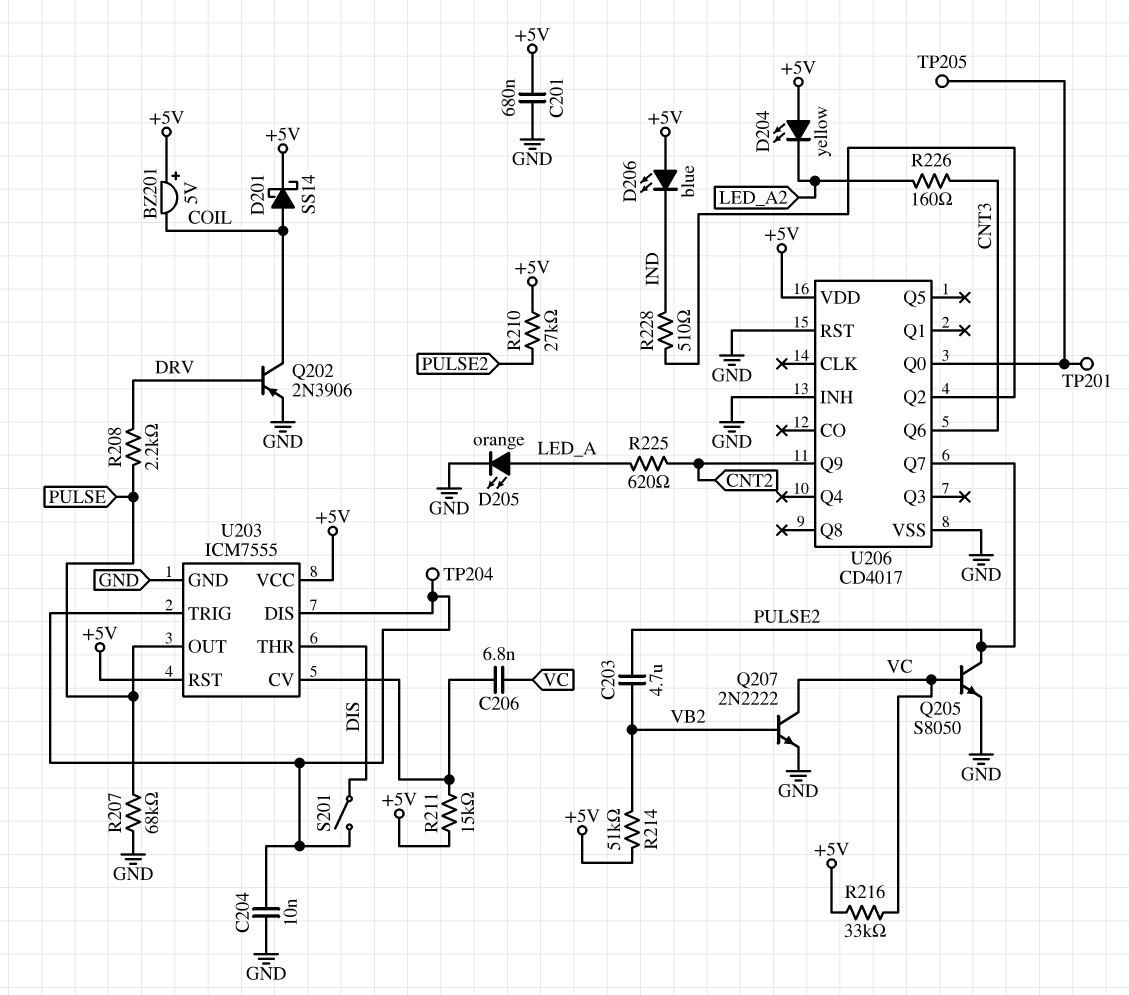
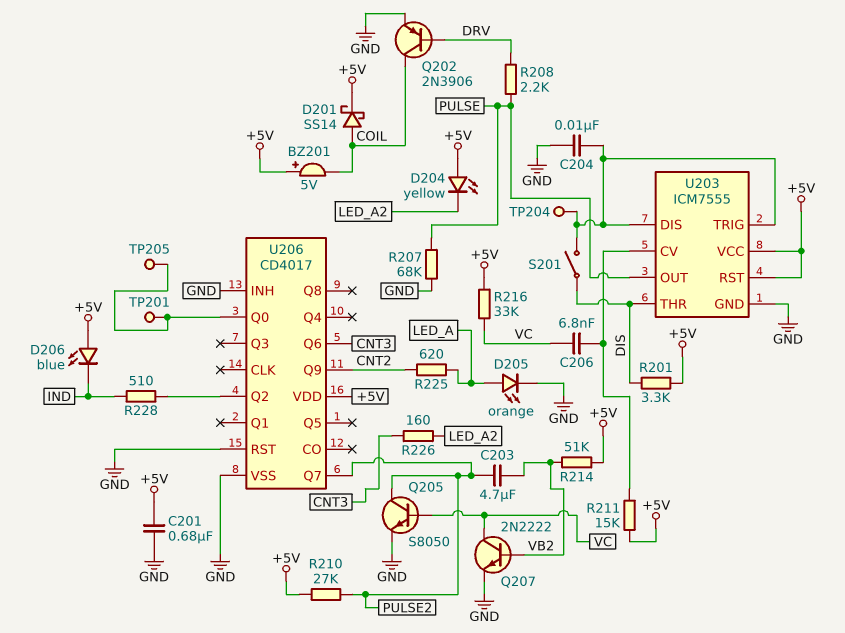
R201: none -> 3.3k (+5V, DIS)

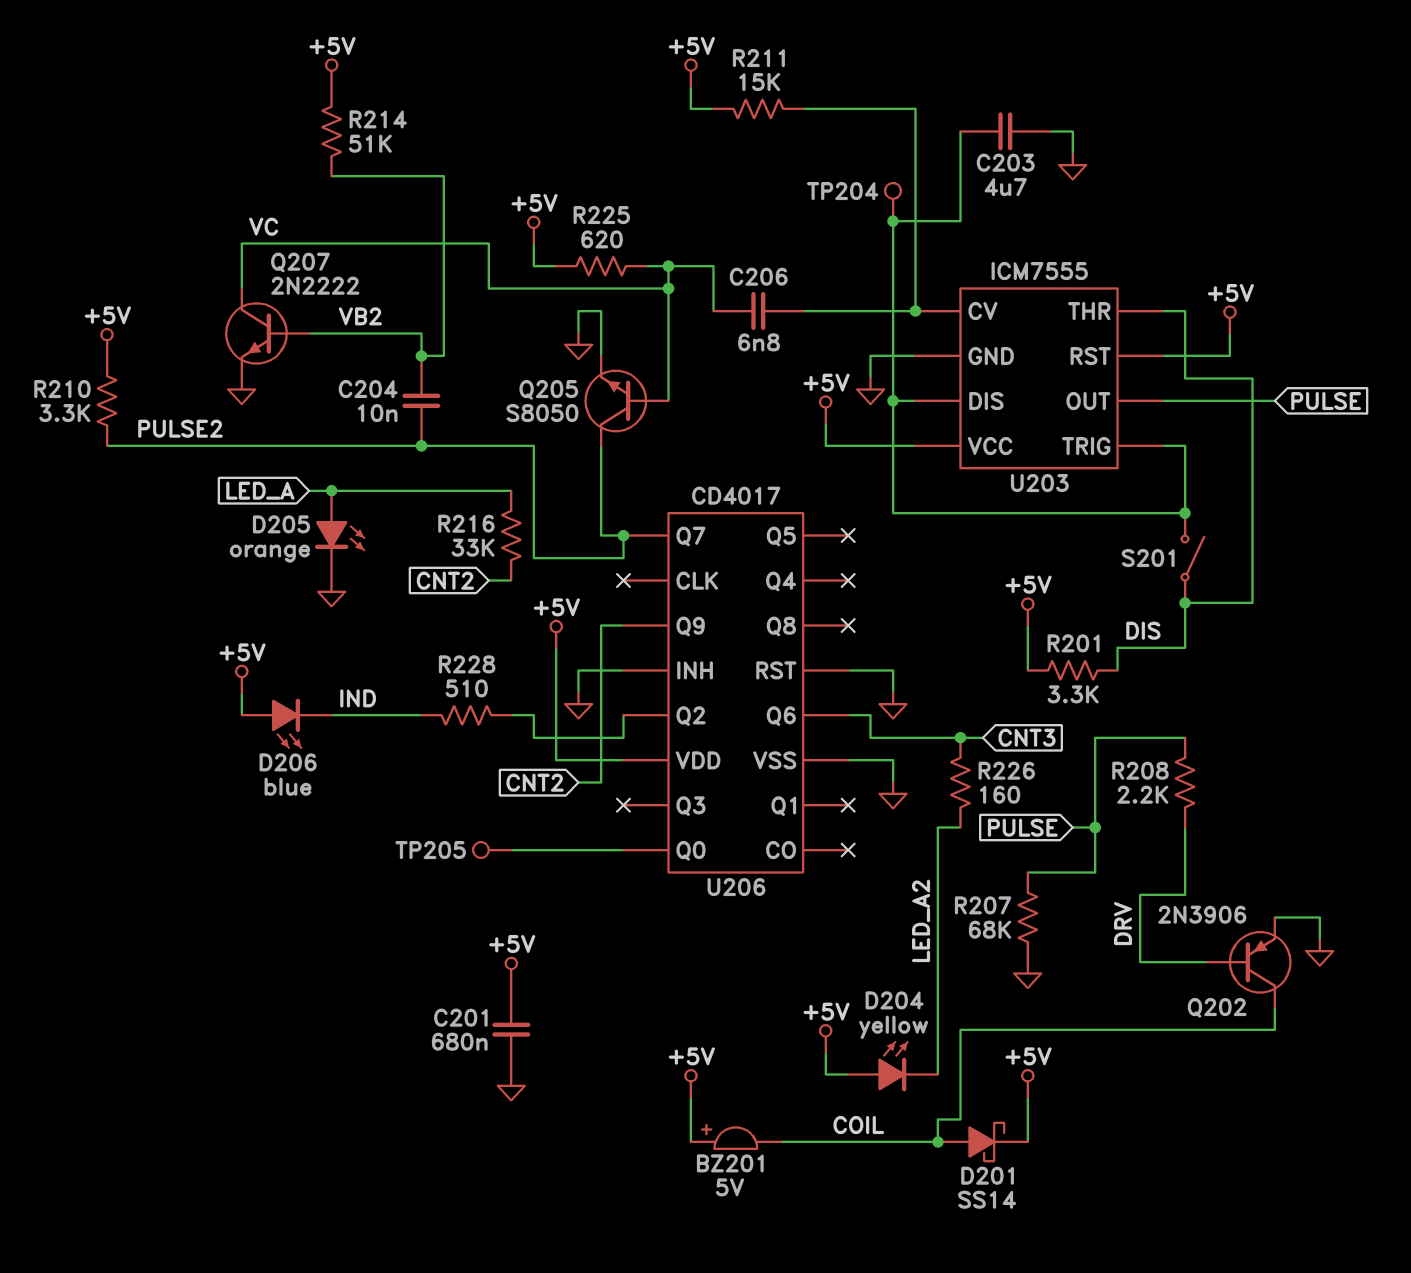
C203: 4.7uF (PULSE2, VB2) -> 4.7uF (GND, U203/DIS)
C204: 10nF (GND, U203/DIS) -> 10nF (PULSE2, VB2)
R210: 27k (+5V, PULSE2) -> 3.3k (+5V, PULSE2)
R216: 33k (+5V, VC) -> 33k (CNT2, LED_A)
R225: 620 (CNT2, LED_A) -> 620 (+5V, VC)
TP201: test point (U206/Q0) -> none

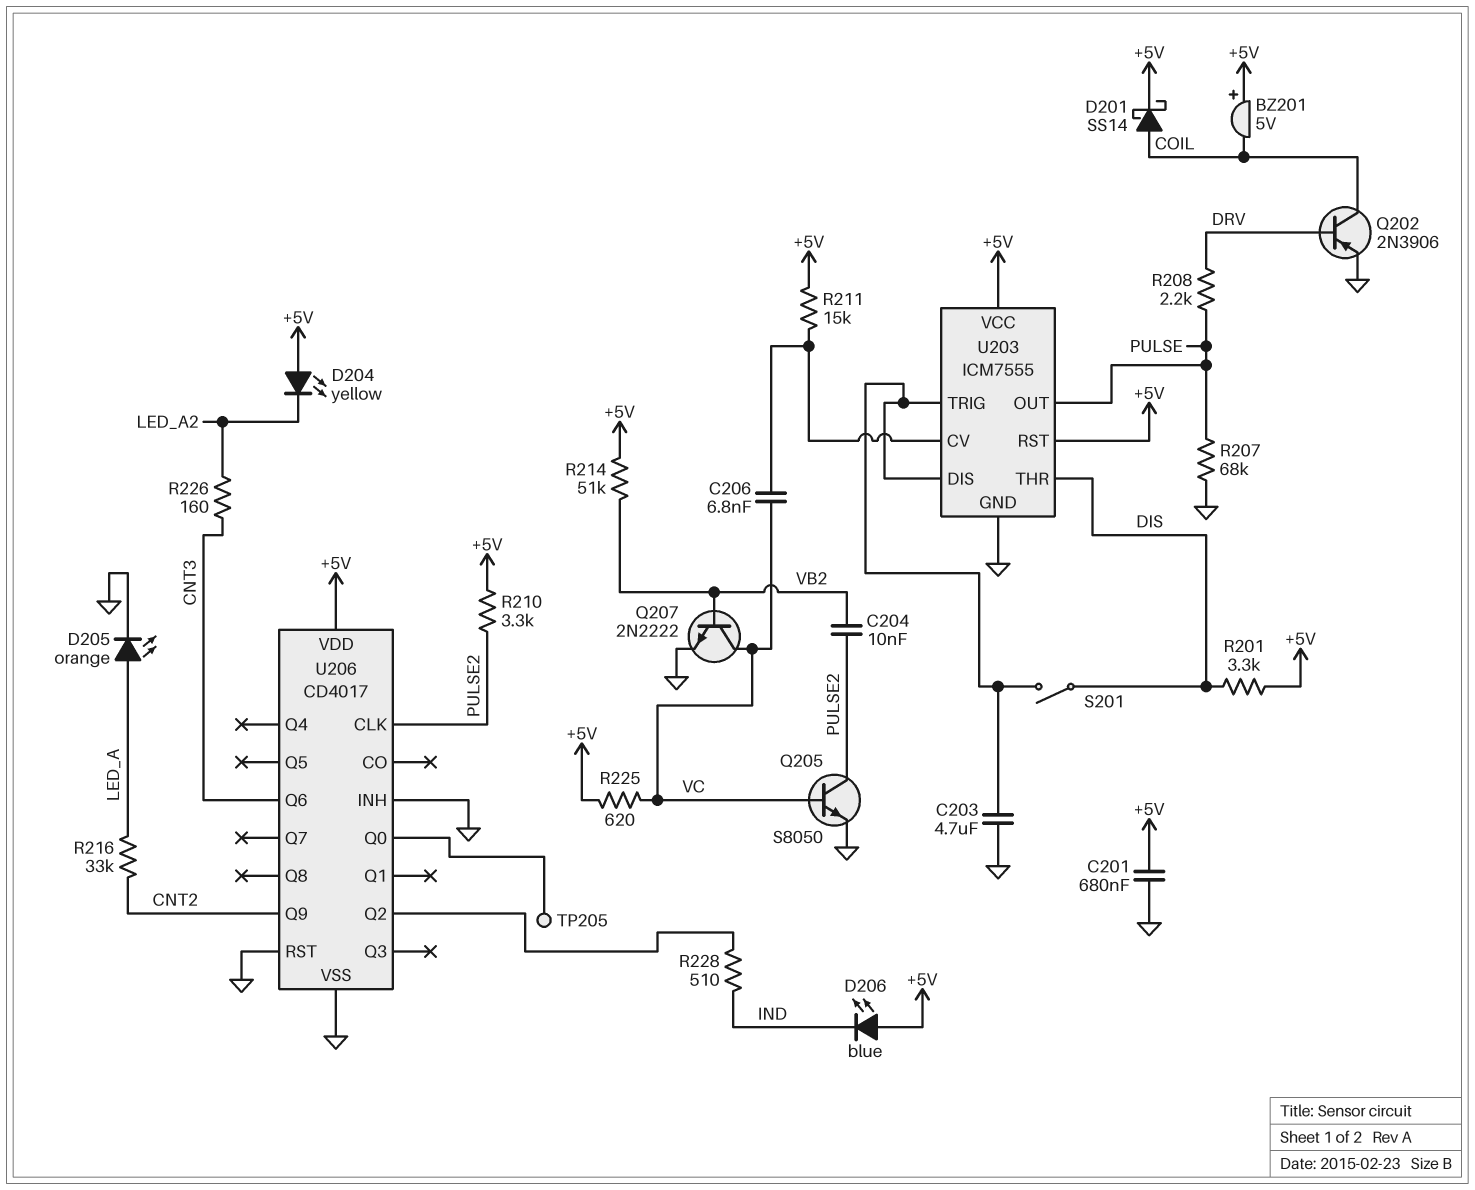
TP204: test point (U203/DIS) -> none
U206 pin CLK: none -> PULSE2
U206 pin Q7: PULSE2 -> none

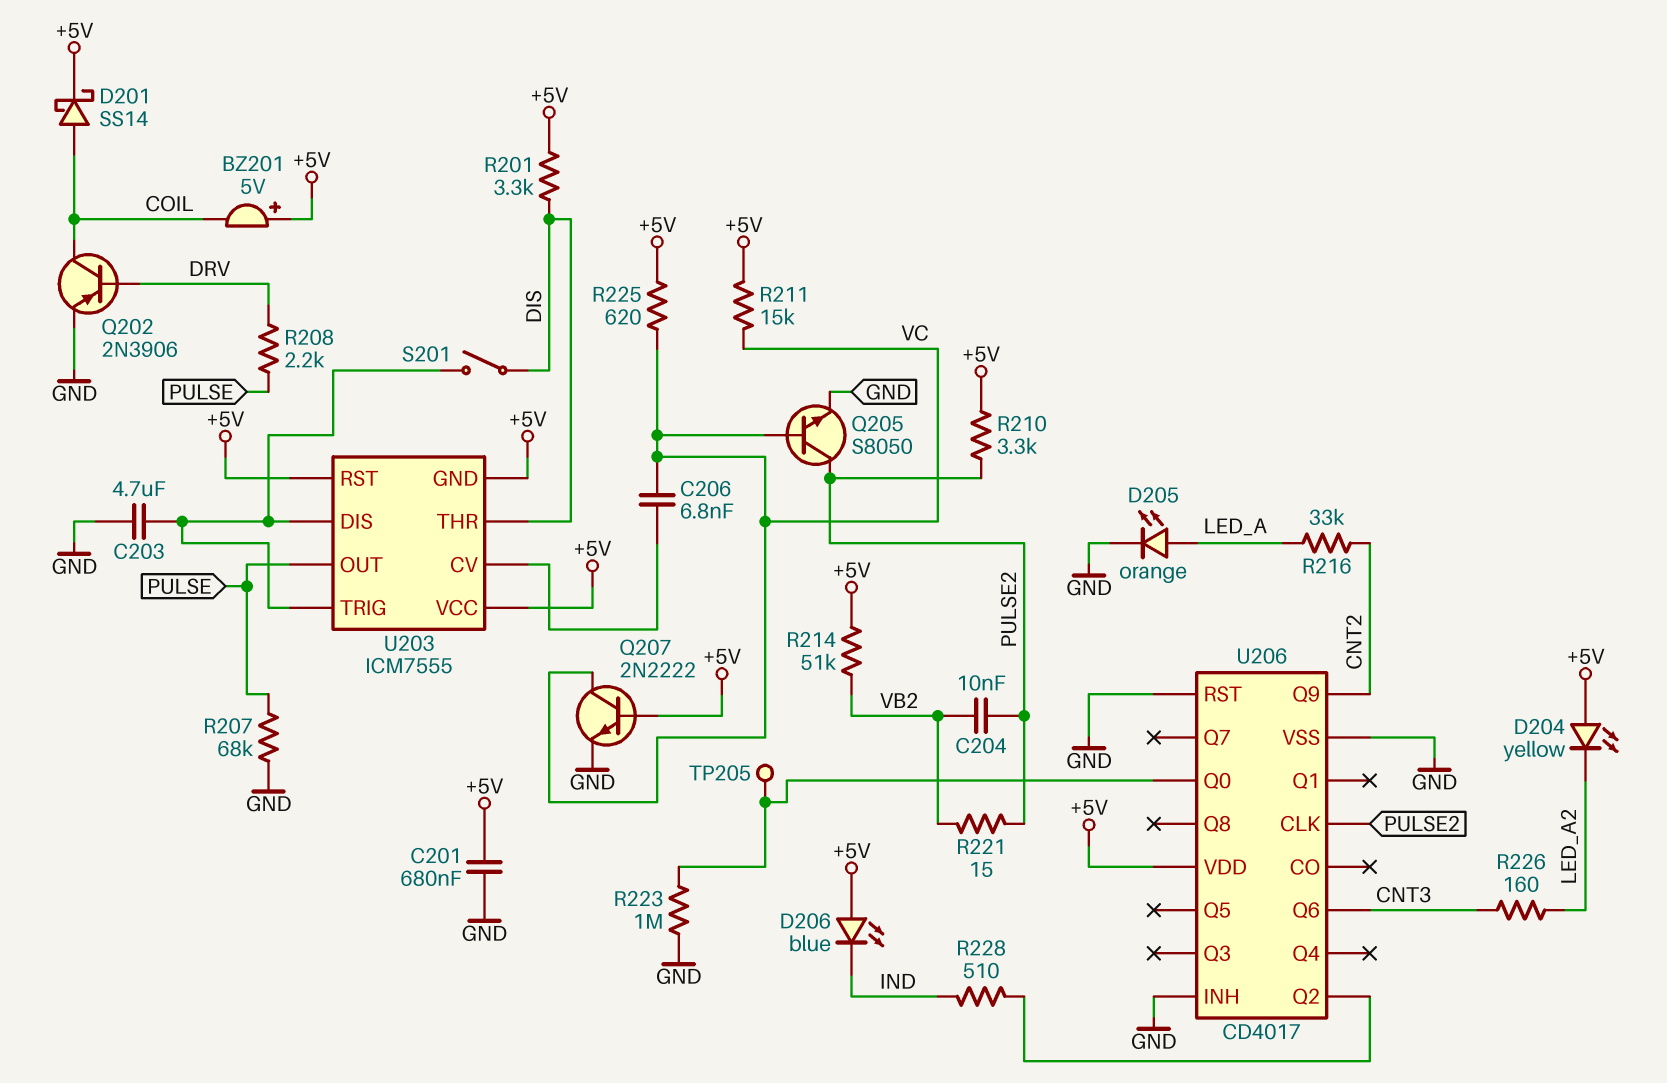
Q207: NPN 2N2222 (B VB2, C VC, E GND) -> NPN 2N2222 (B +5V, C VC, E GND)
R211: 15k (+5V, U203/CV) -> 15k (+5V, VC)
R221: none -> 15 (PULSE2, VB2)
R223: none -> 1M (GND, U206/Q0)
U203 pin GND: GND -> +5V

